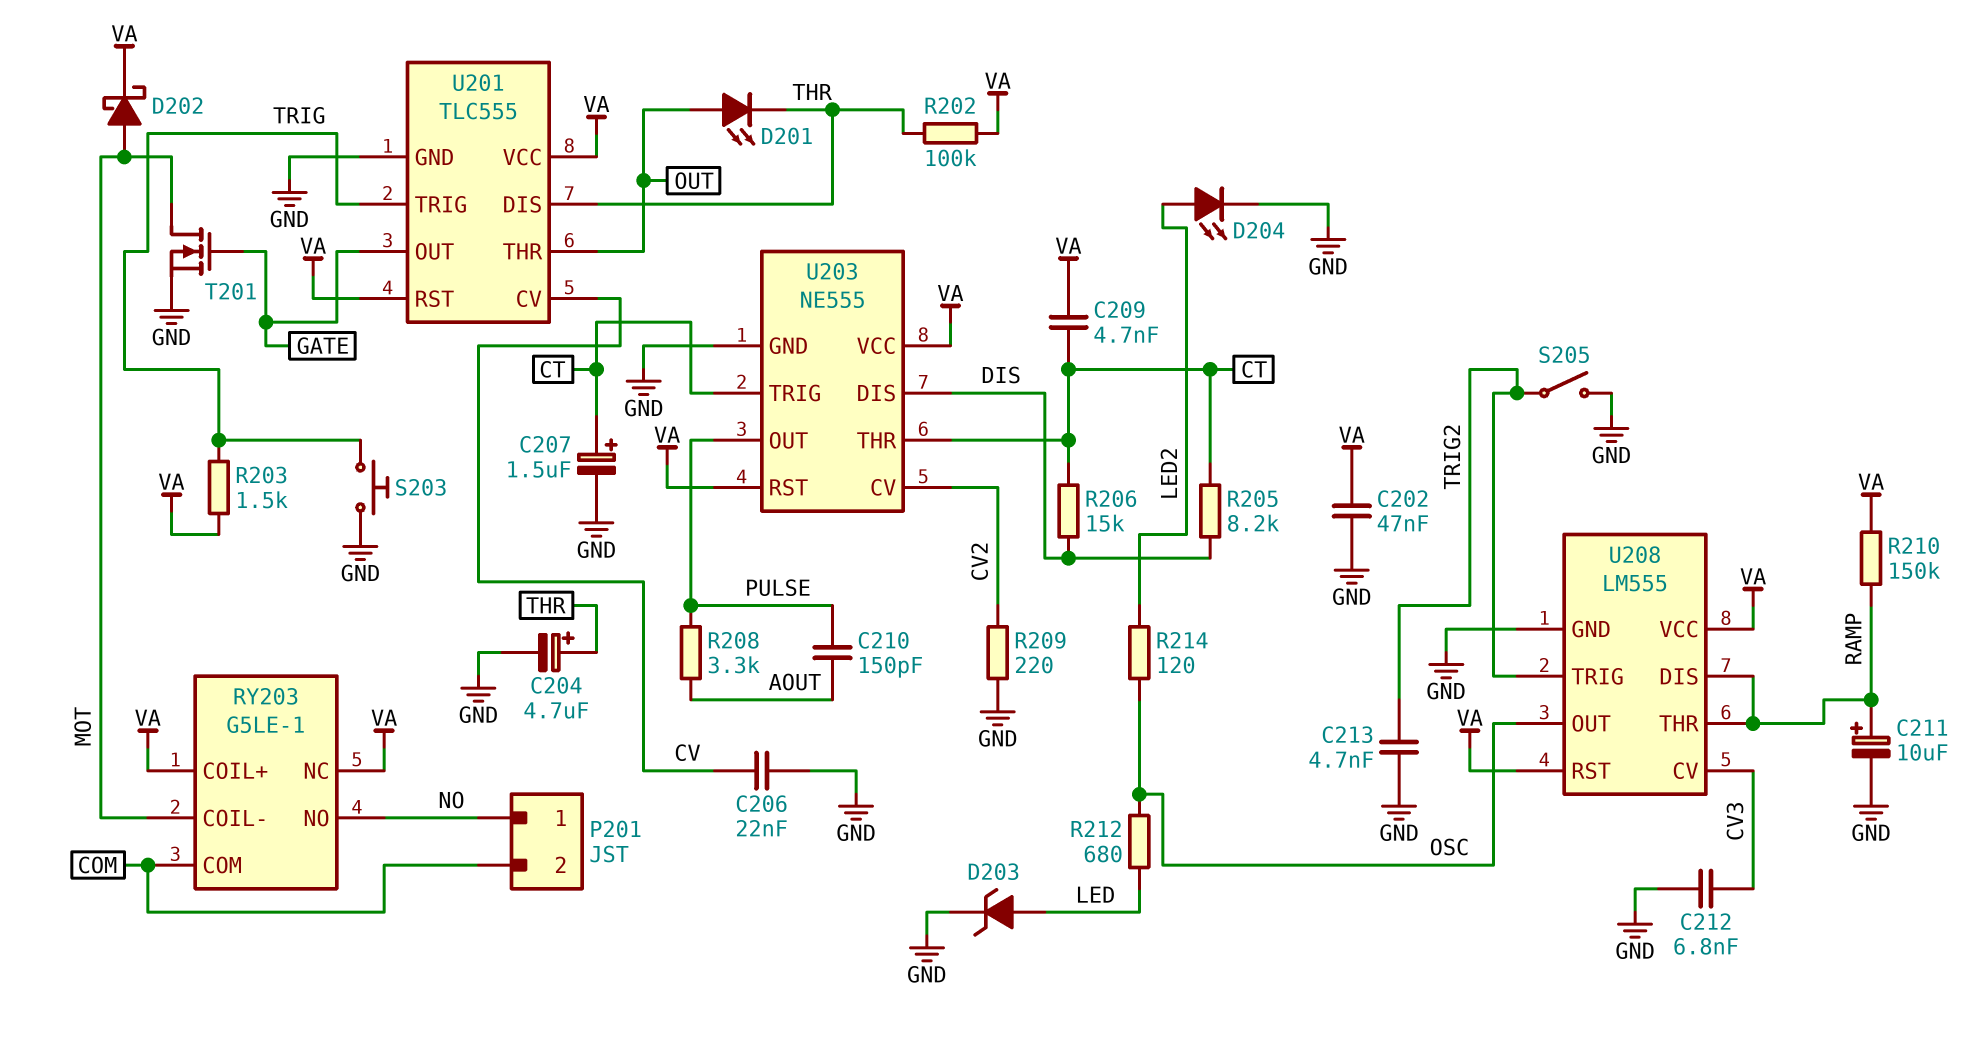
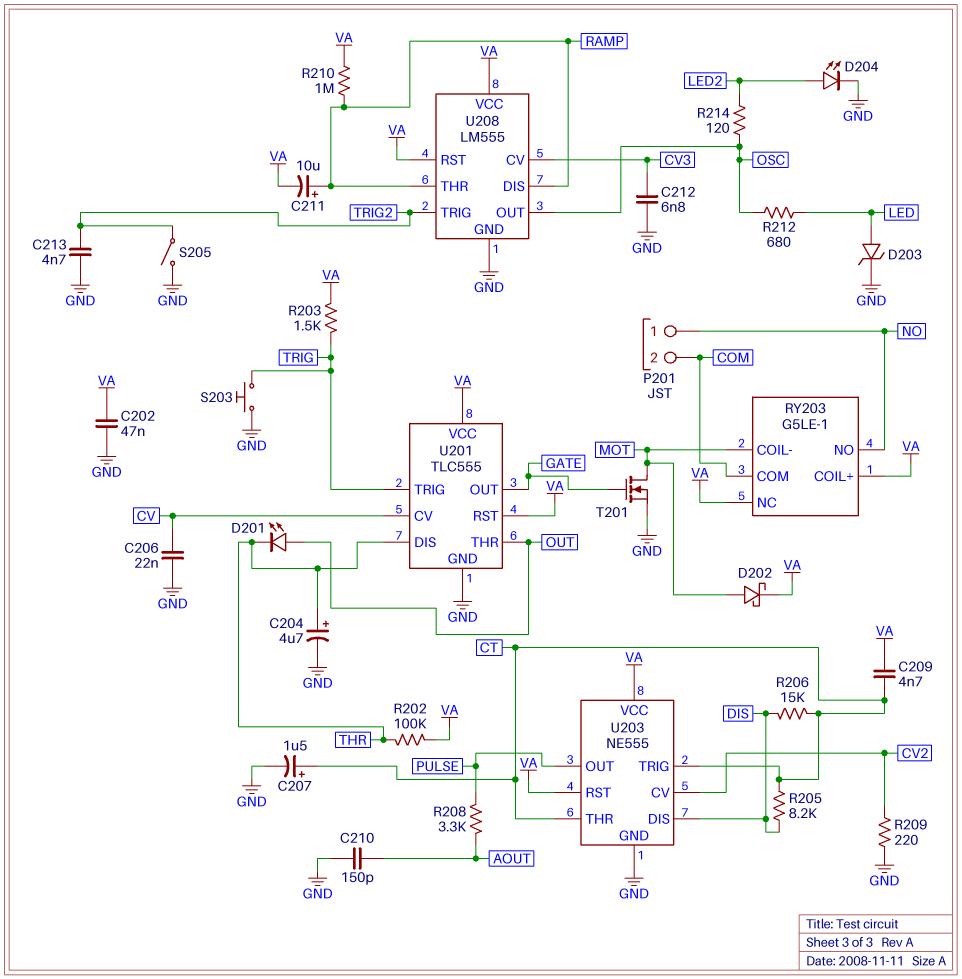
C210: 150pF (AOUT, PULSE) -> 150pF (AOUT, GND)
C211: 10uF (plus RAMP, minus GND) -> 10uF (plus RAMP, minus VA)
R210: 150k (RAMP, VA) -> 1M (RAMP, VA)

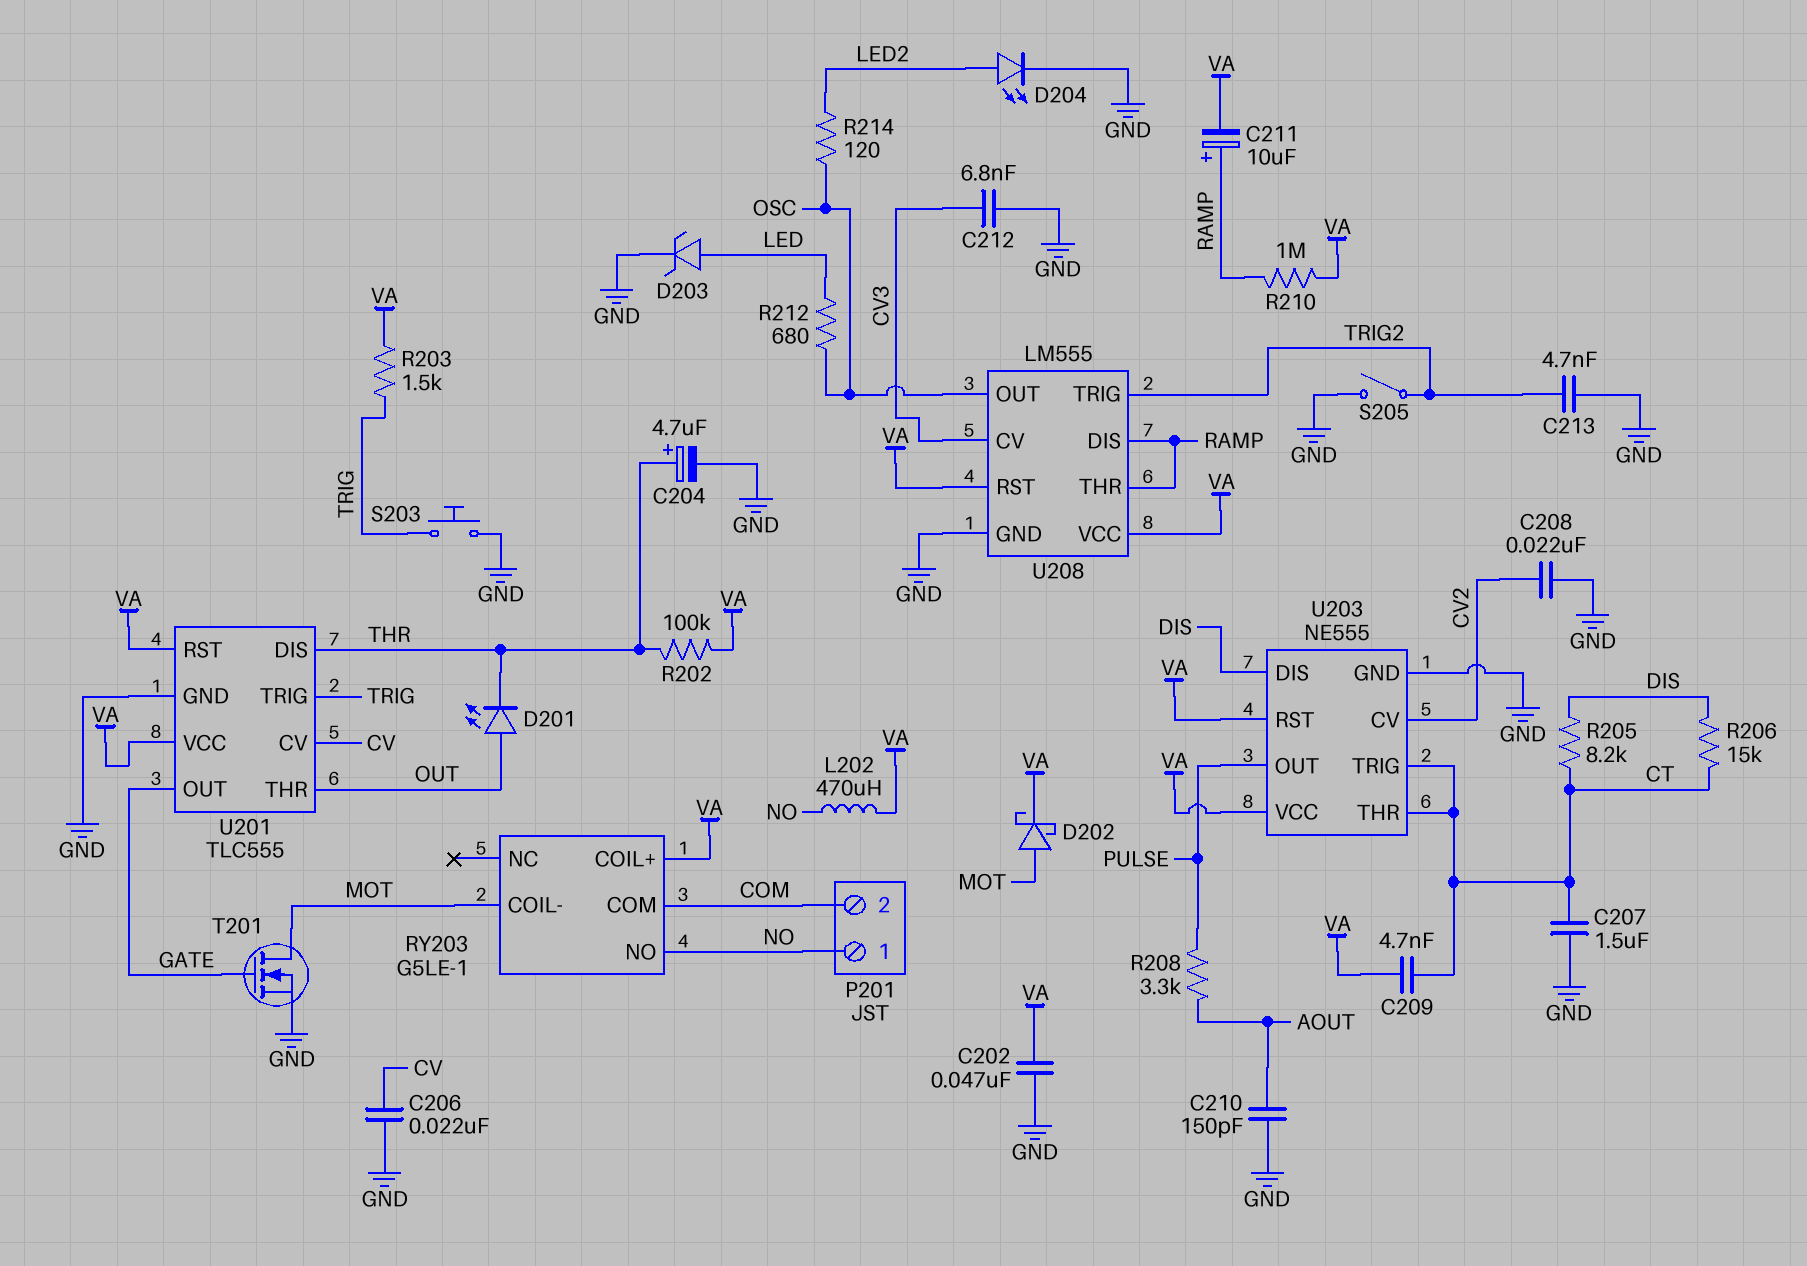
C207: 1.5uF (plus CT, minus GND) -> 1.5uF (CT, GND)
C208: none -> 22nF (CV2, GND)
L202: none -> 470uH (NO, VA)
R209: 220 (CV2, GND) -> none
RY203 pin NC: VA -> none

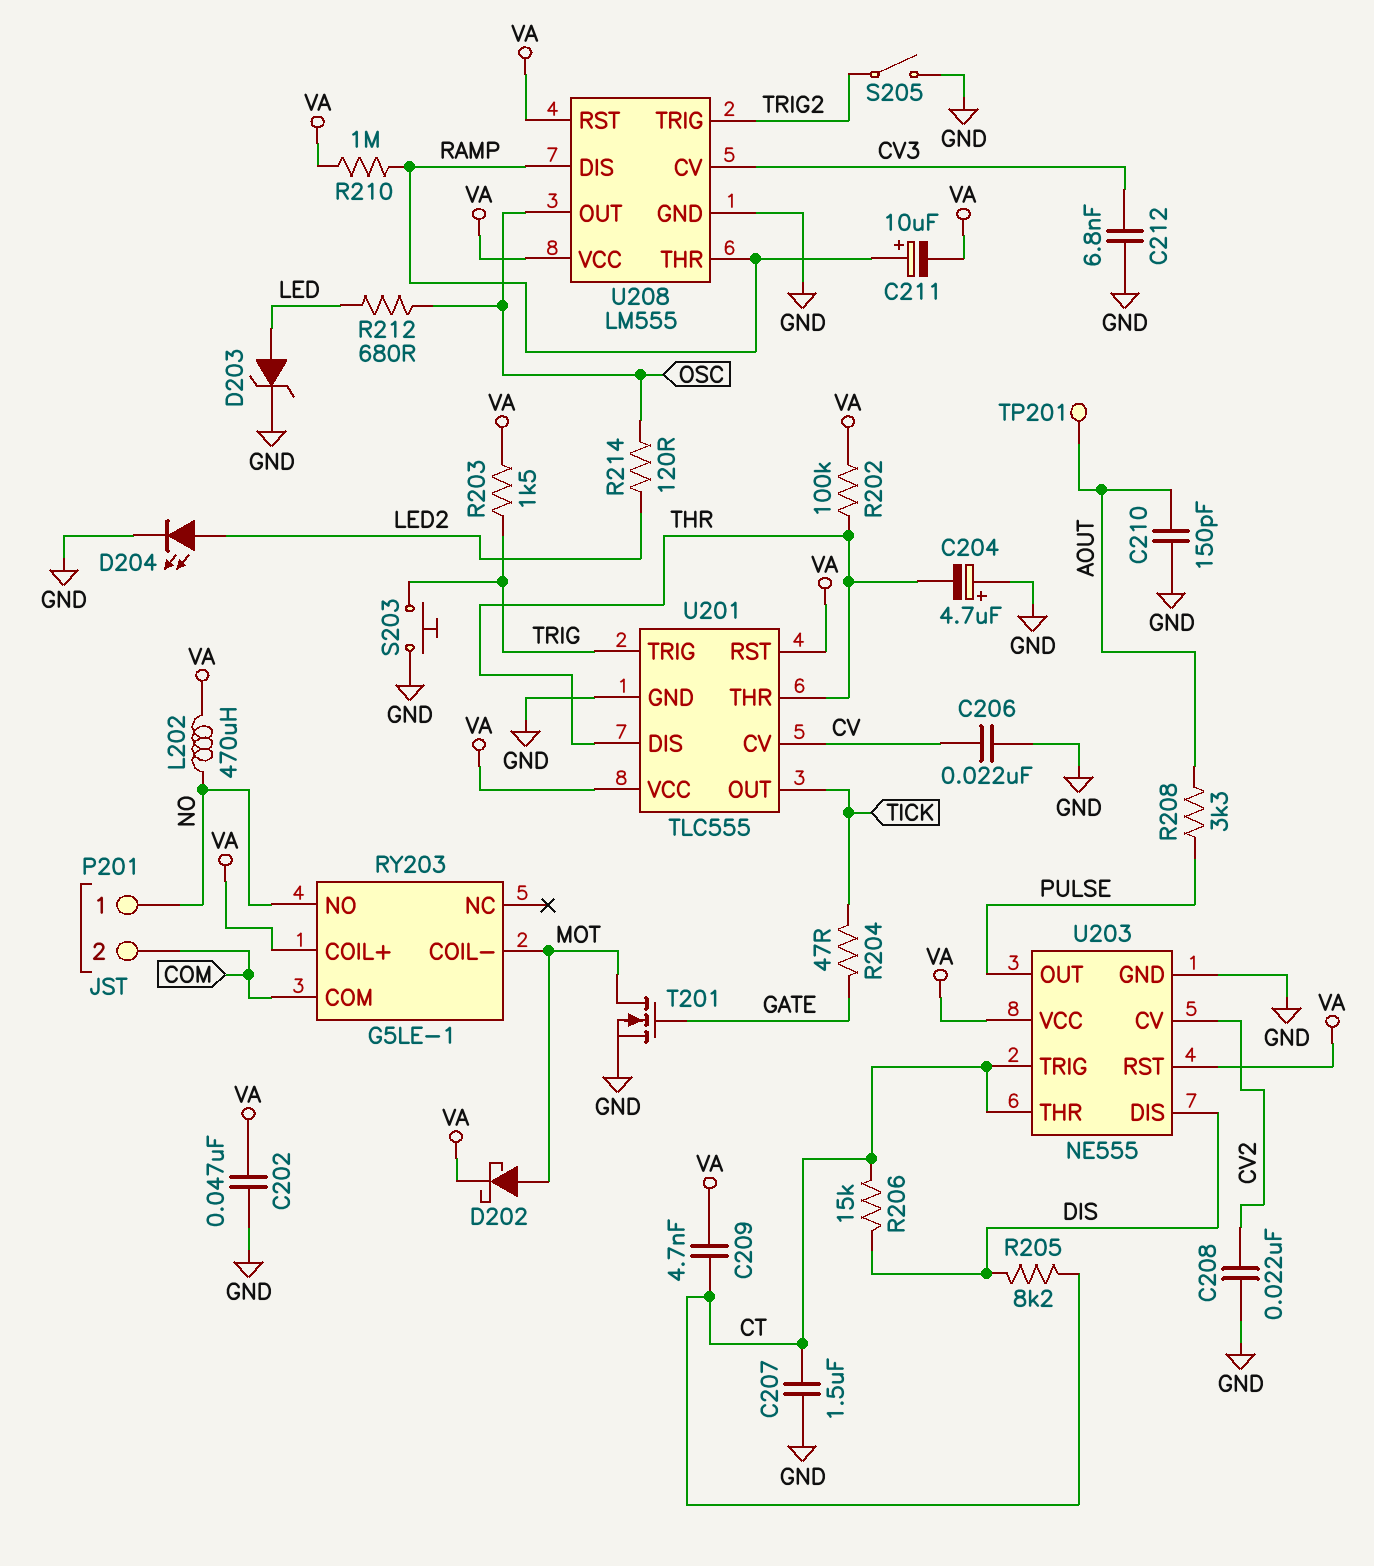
C204: 4.7uF (plus THR, minus GND) -> 4.7uF (plus GND, minus THR)
C213: 4.7nF (GND, TRIG2) -> none
D201: LED (A OUT, K THR) -> none
R204: none -> 47 (GATE, TICK)
TP201: none -> test point (AOUT)
U201 pin OUT: GATE -> TICK
U201 pin THR: OUT -> THR

